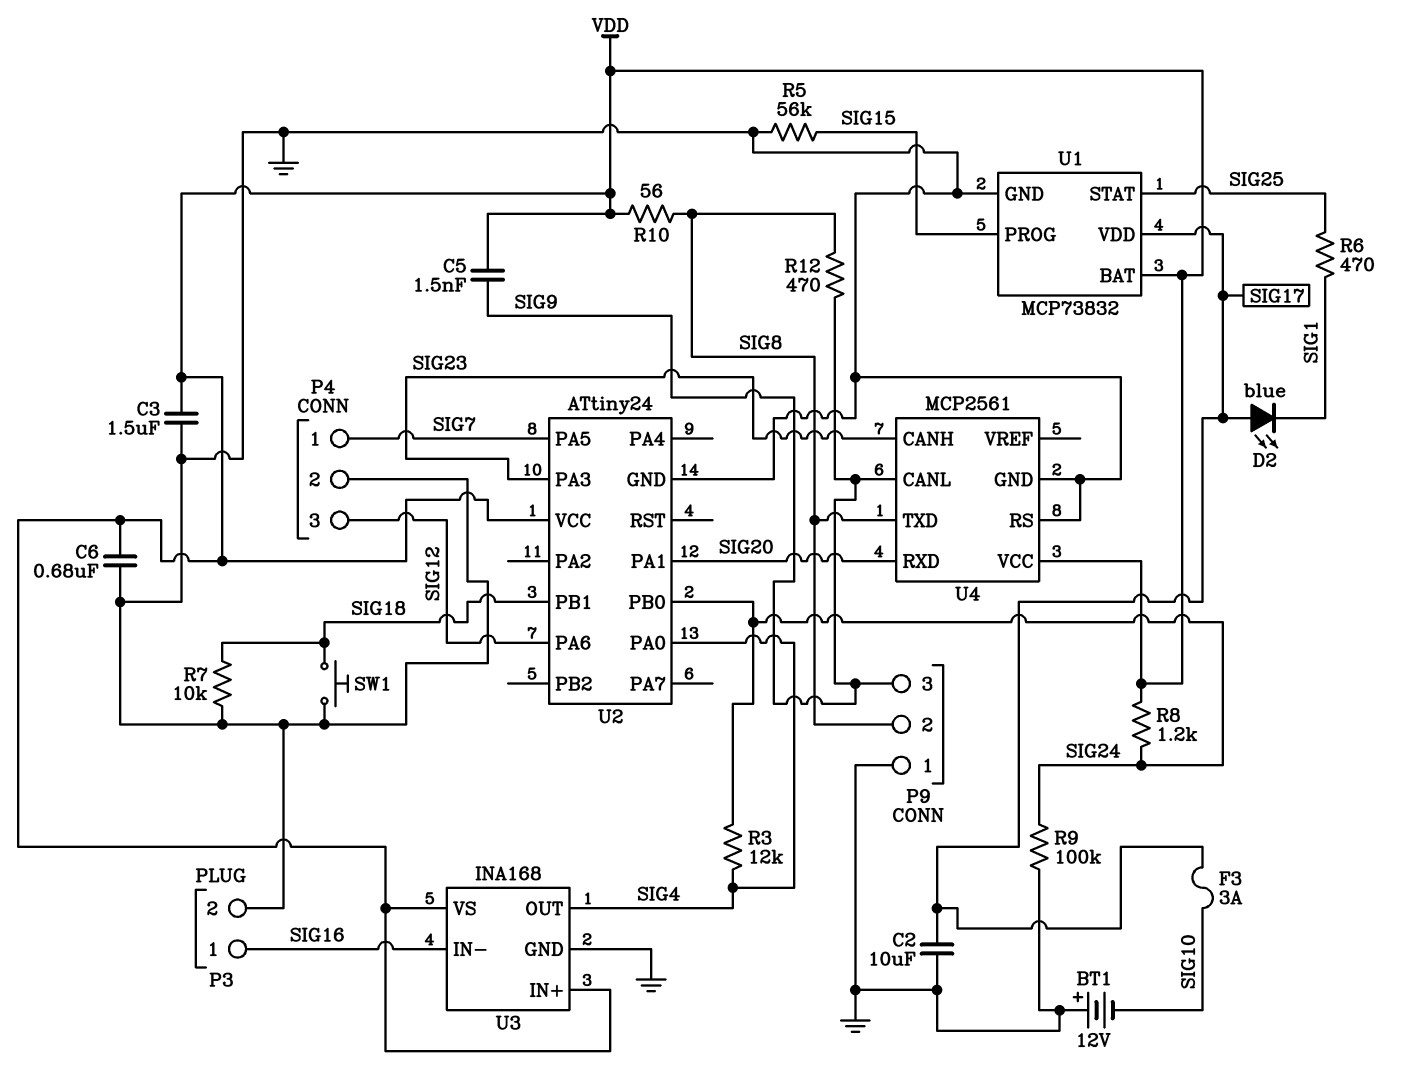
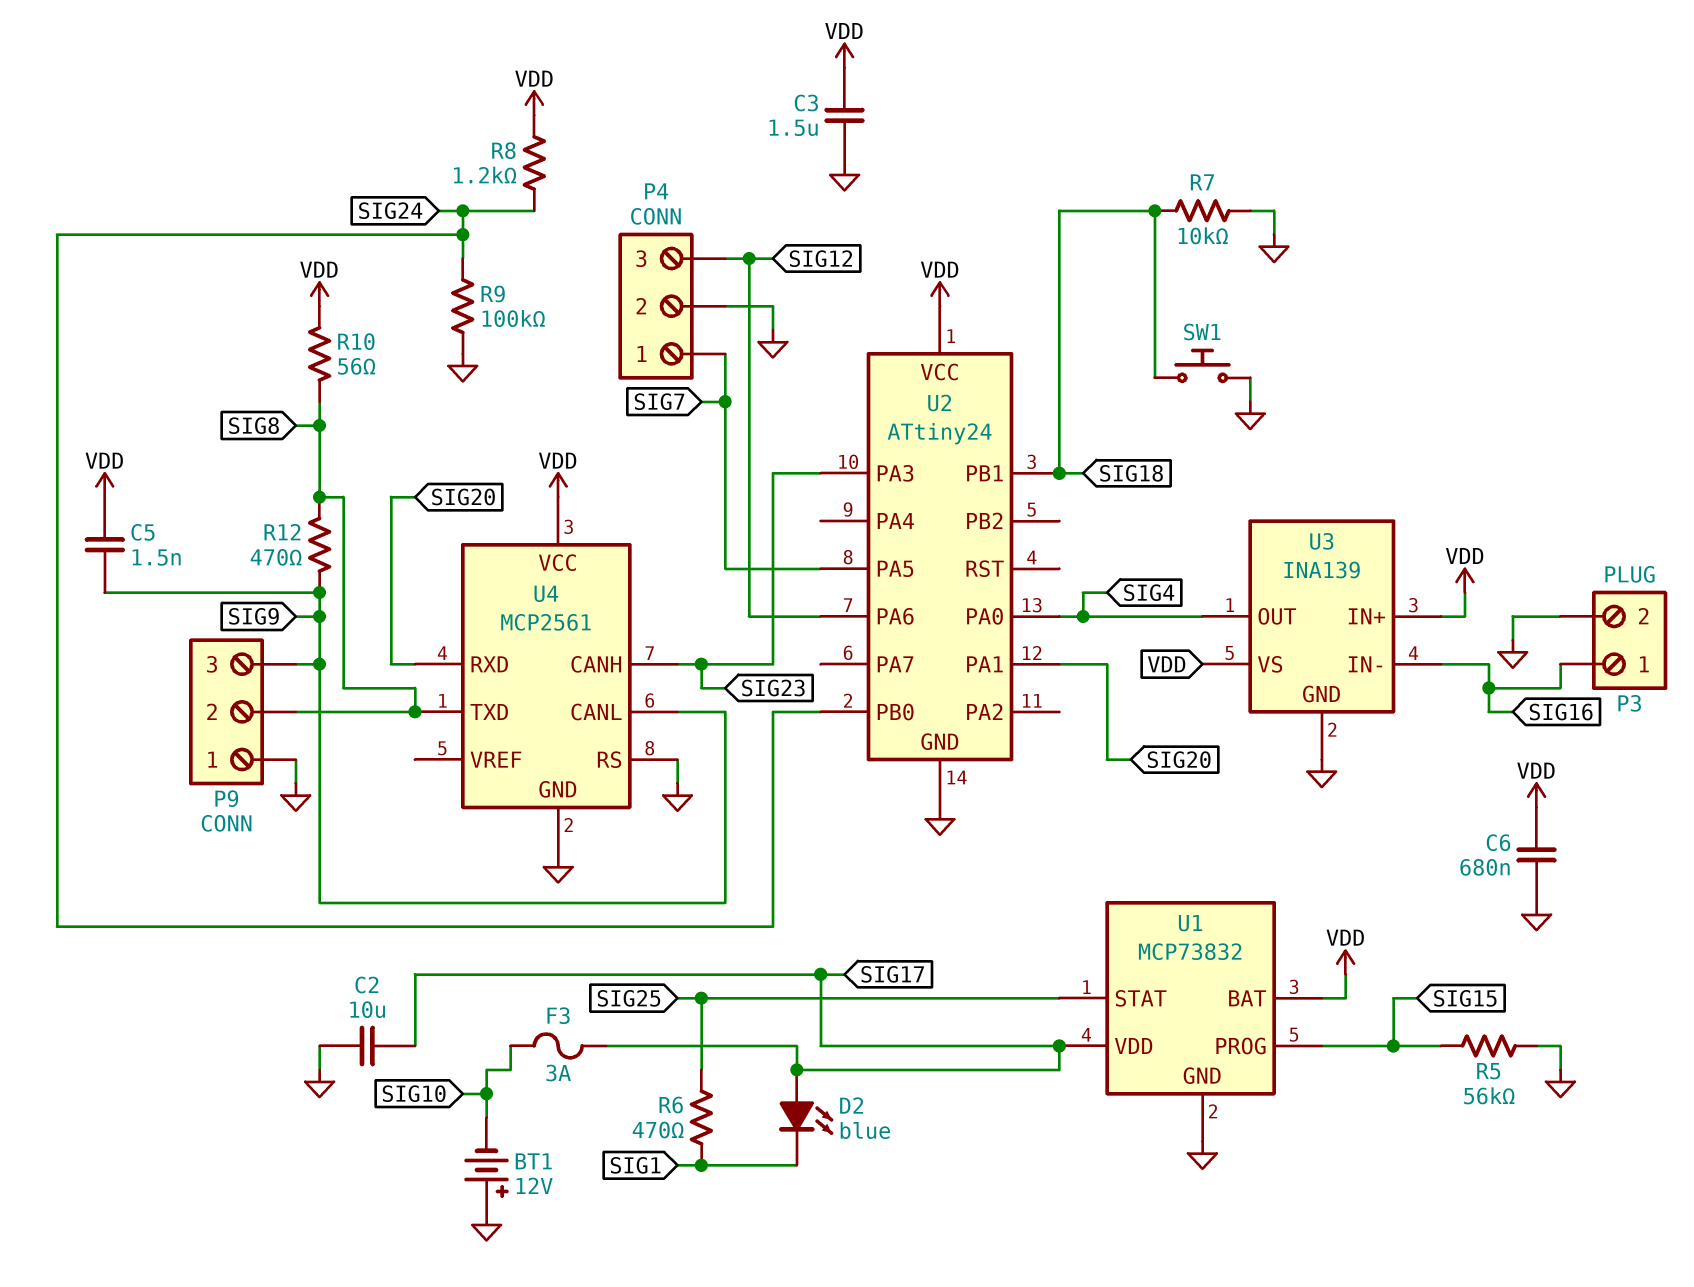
R3: 12k (SIG4, SIG24) -> none
U3: INA168 -> INA139

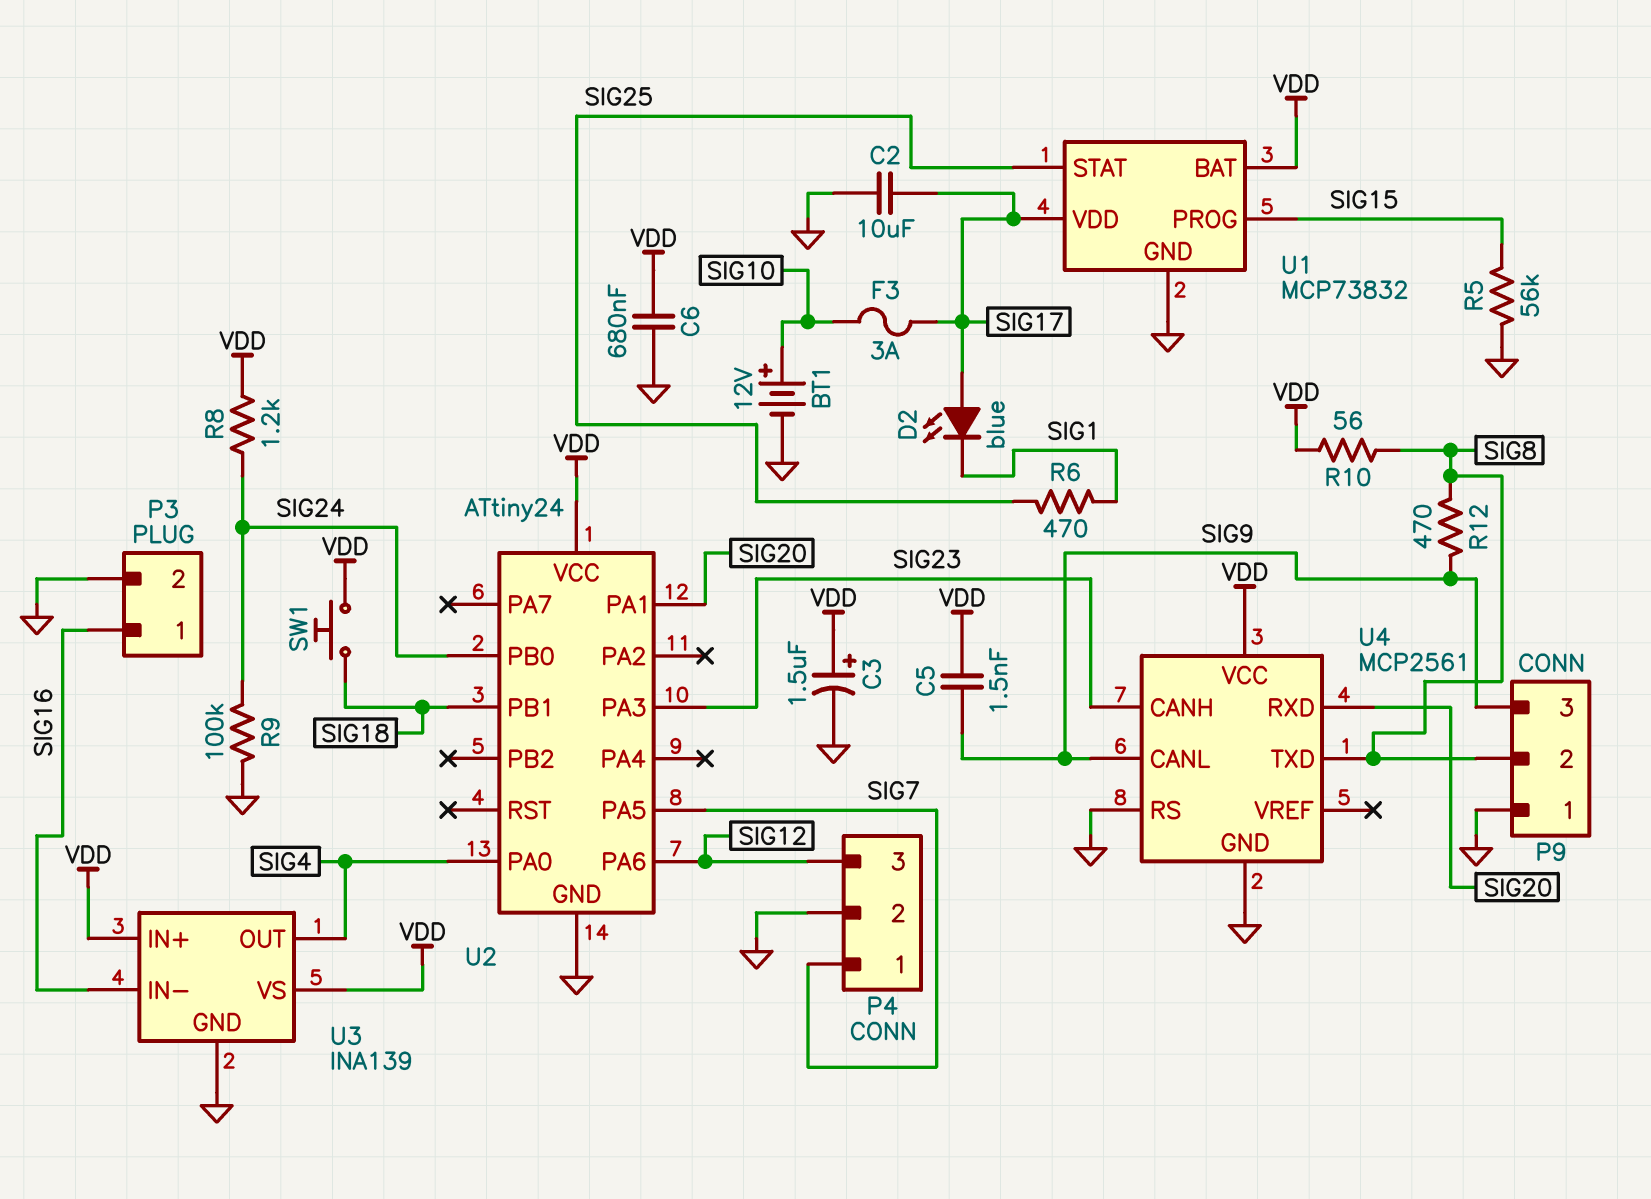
BT1: 12V (plus GND, minus SIG10) -> 12V (plus SIG10, minus GND)
C3: 1.5uF (GND, VDD) -> 1.5uF (plus VDD, minus GND)
R7: 10k (GND, SIG18) -> none
SW1: button (GND, SIG18) -> button (SIG18, VDD)

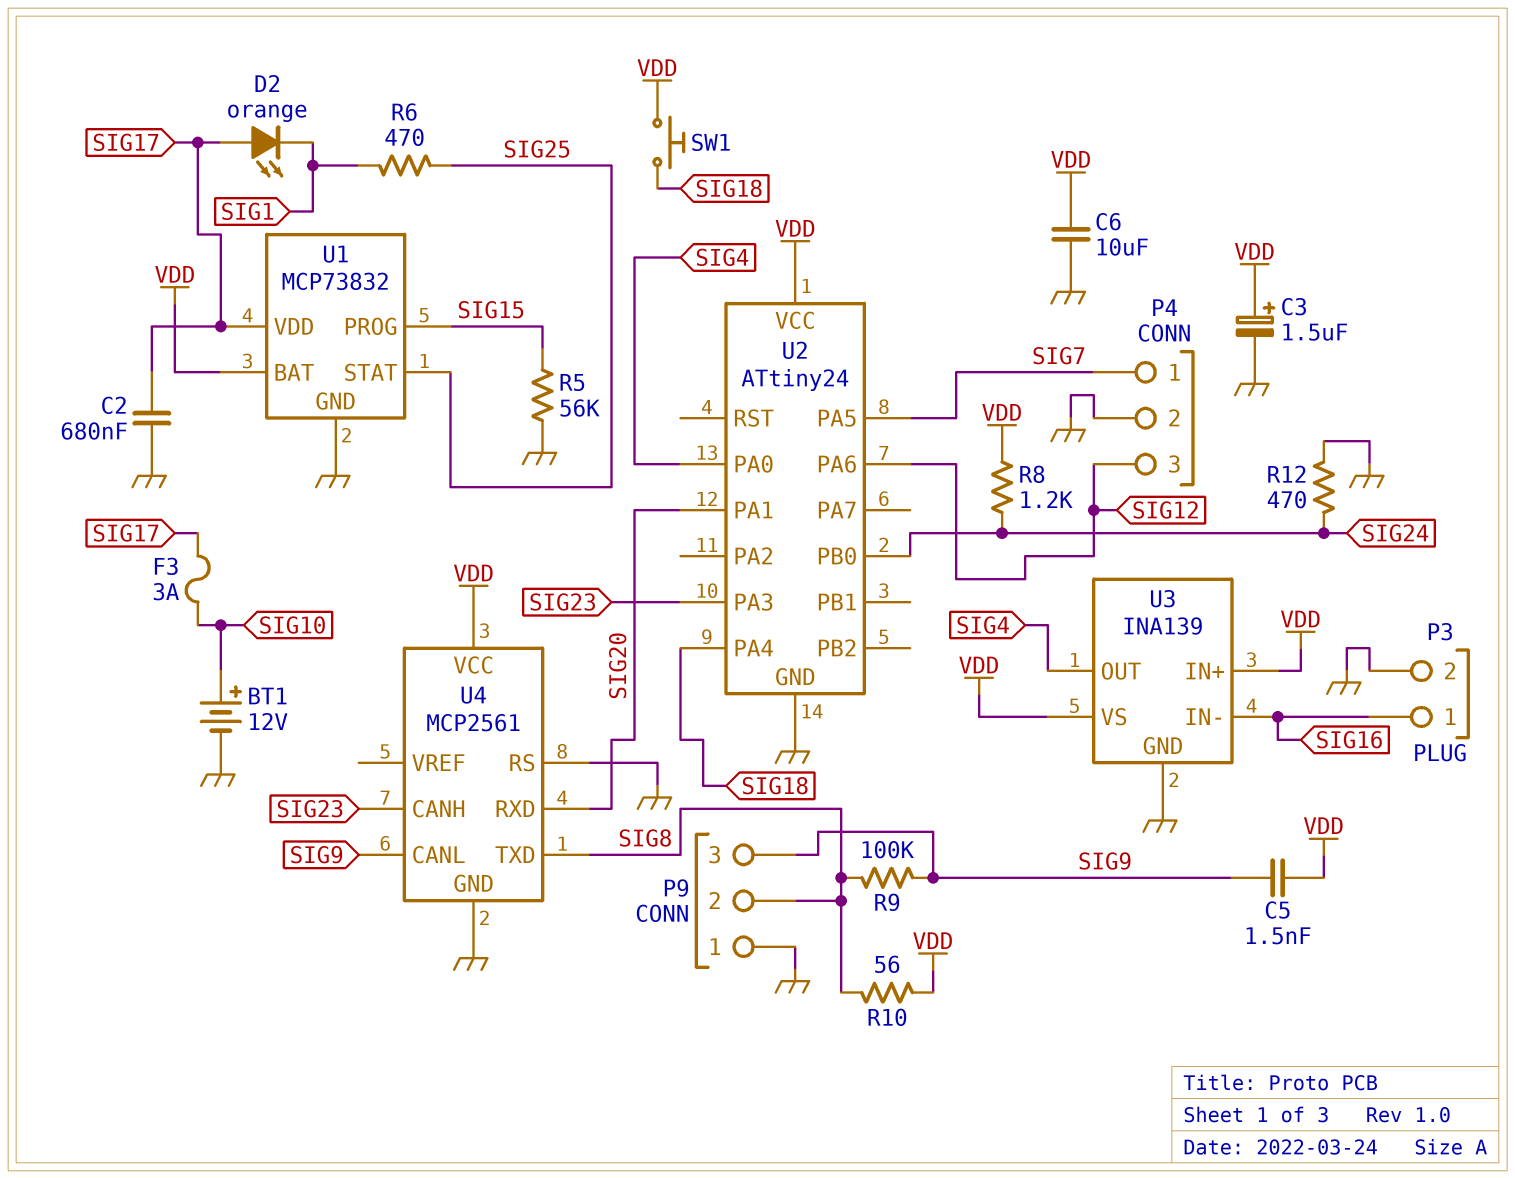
C2: 10uF (GND, SIG17) -> 680nF (GND, SIG17)
C6: 680nF (GND, VDD) -> 10uF (GND, VDD)
D2: LED blue (A SIG17, K SIG1) -> LED orange (A SIG17, K SIG1)
R9: 100k (GND, SIG24) -> 100k (SIG8, SIG9)
R12: 470 (SIG8, SIG9) -> 470 (GND, SIG24)
U2 pin PA4: none -> SIG18
U2 pin PB1: SIG18 -> none

